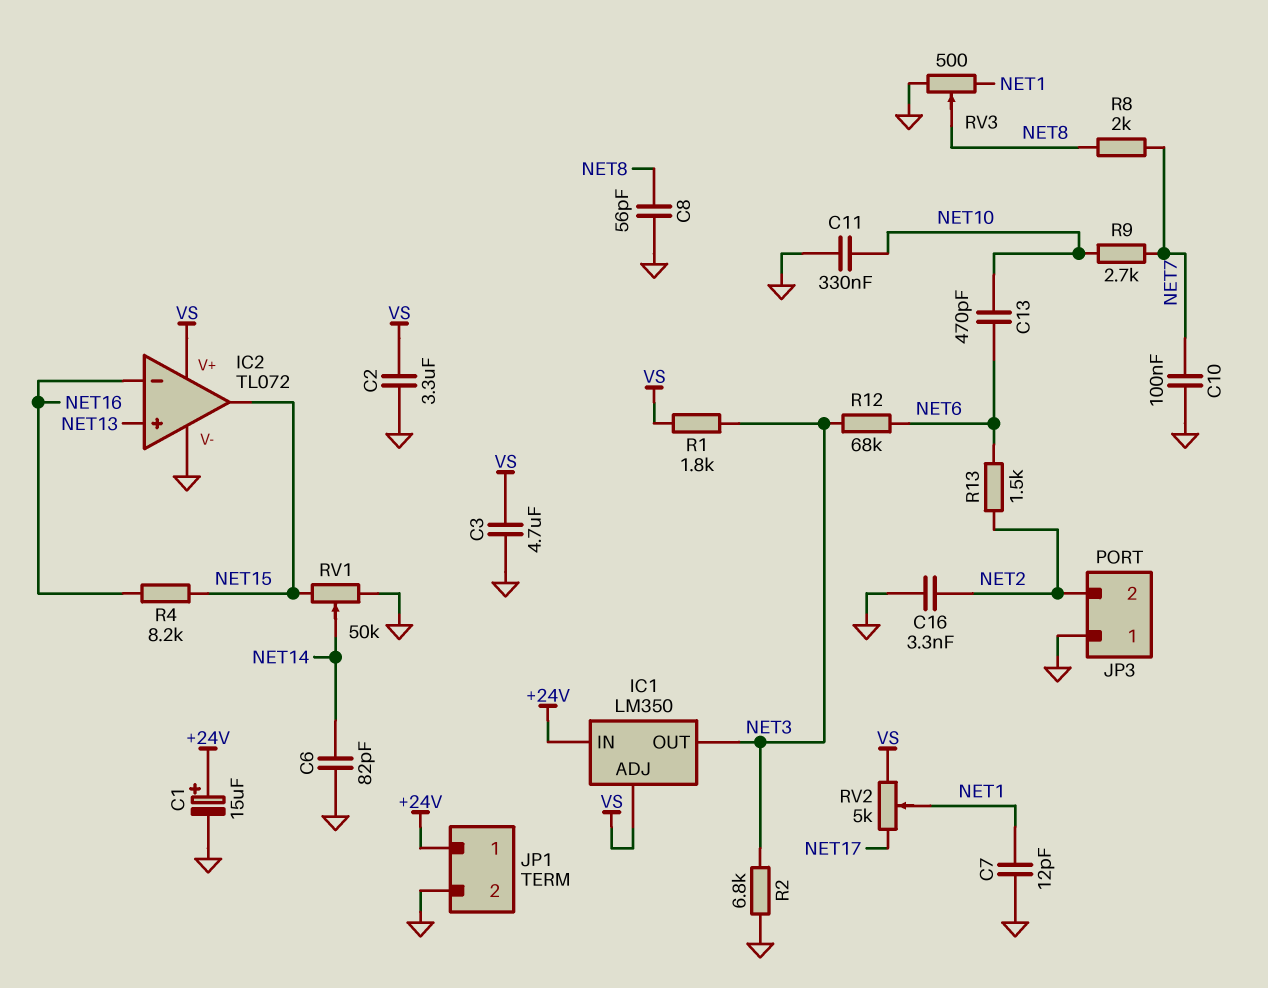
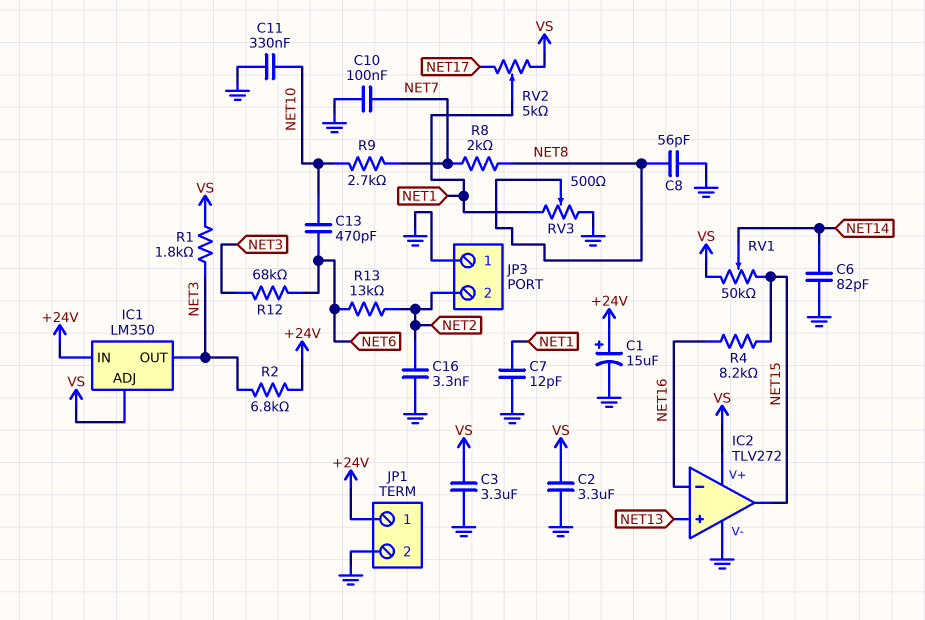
C3: 4.7uF (GND, VS) -> 3.3uF (GND, VS)
IC2: TL072 -> TLV272
R2: 6.8k (GND, NET3) -> 6.8k (+24V, NET3)
R13: 1.5k (NET2, NET6) -> 13k (NET2, NET6)
RV1: 50k (GND, NET15, wiper NET14) -> 50k (NET15, VS, wiper NET14)

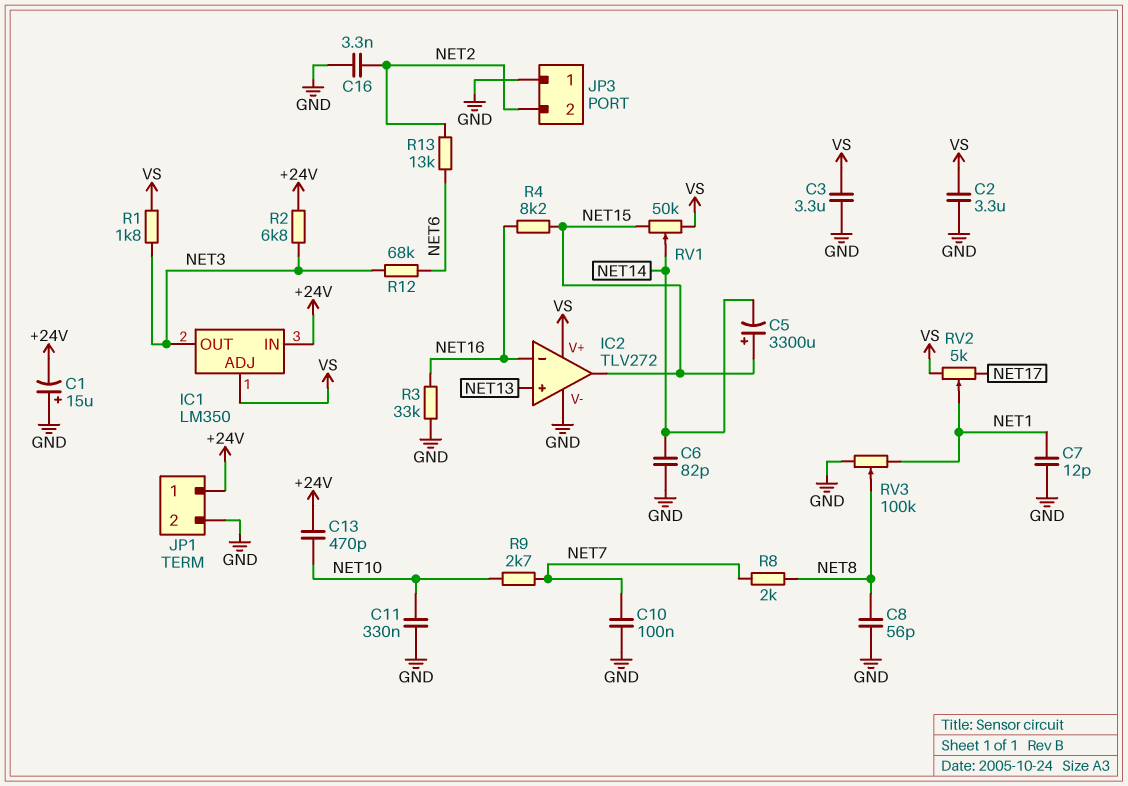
C1: 15uF (plus +24V, minus GND) -> 15uF (plus GND, minus +24V)
C5: none -> 3300uF (plus NET15, minus NET14)
C13: 470pF (NET6, NET10) -> 470pF (+24V, NET10)
R3: none -> 33k (GND, NET16)
RV3: 500 (GND, NET1, wiper NET8) -> 100k (GND, NET1, wiper NET8)

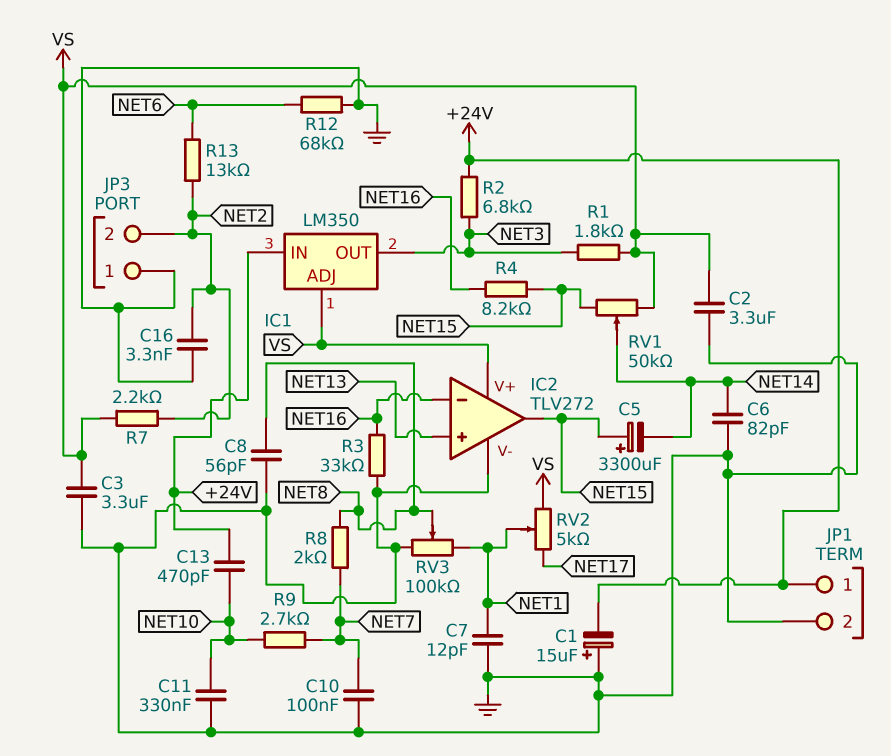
R7: none -> 2.2k (NET2, VS)
R12: 68k (NET3, NET6) -> 68k (GND, NET6)

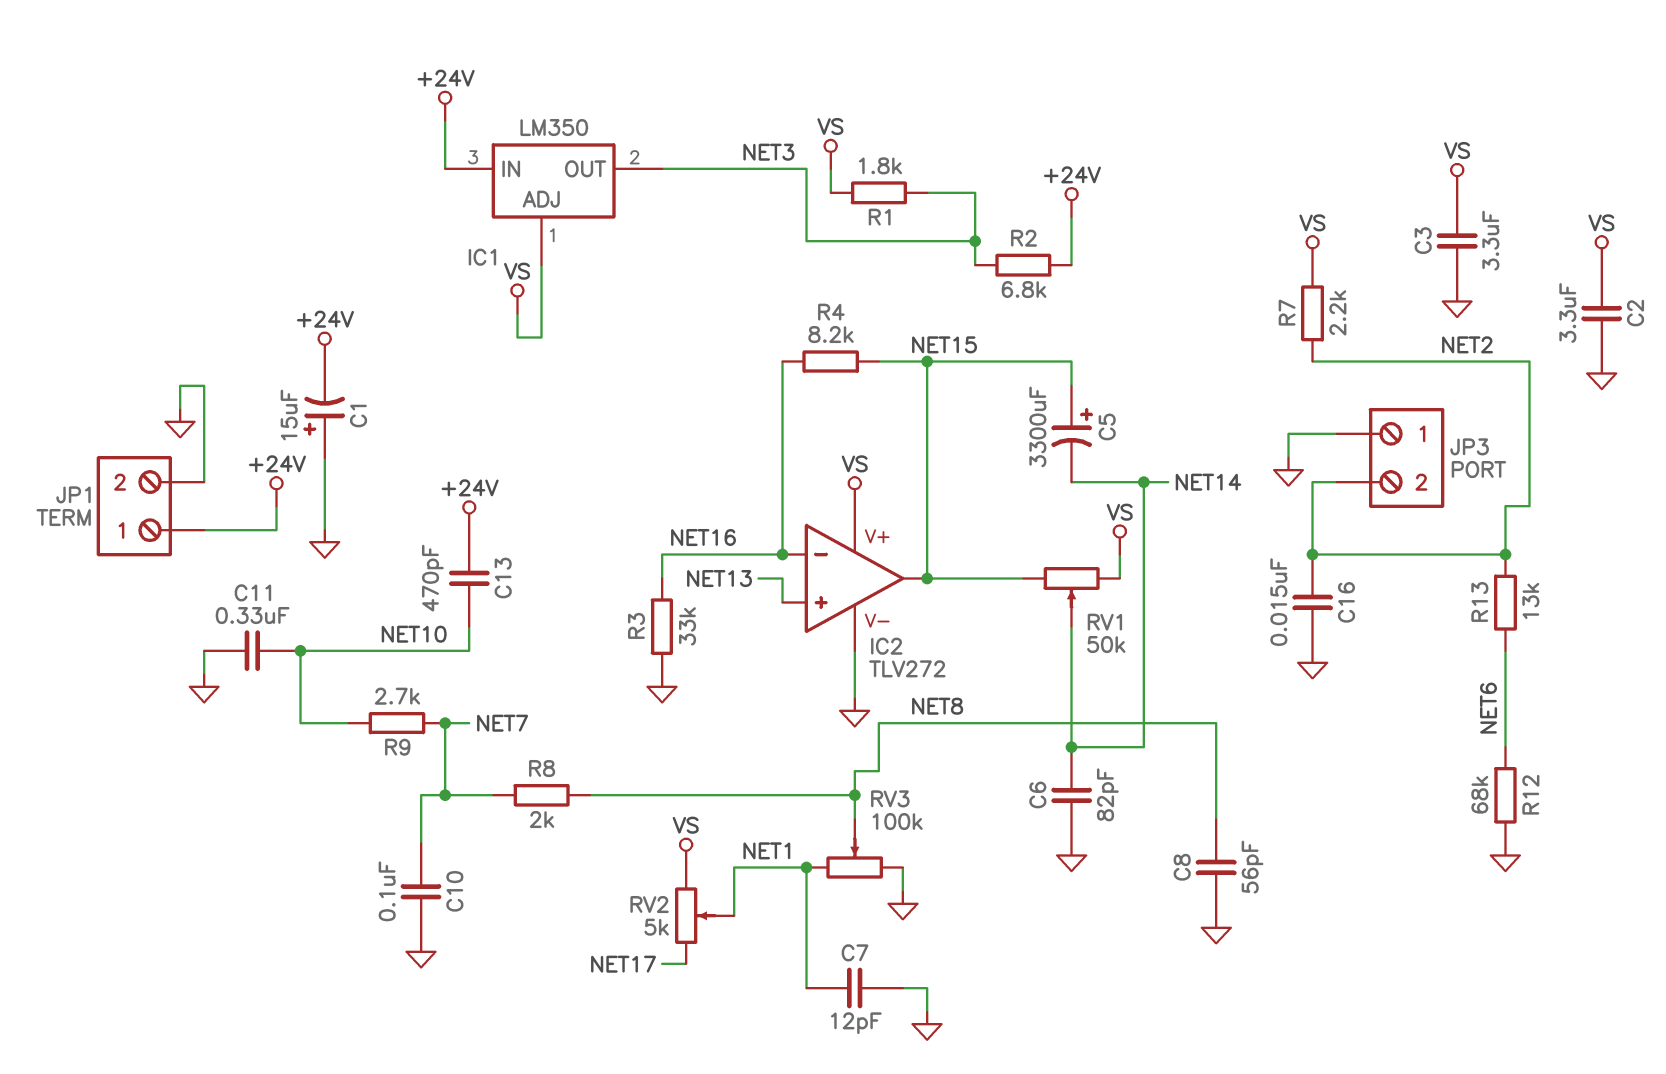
C16: 3.3nF (GND, NET2) -> 15nF (GND, NET2)

